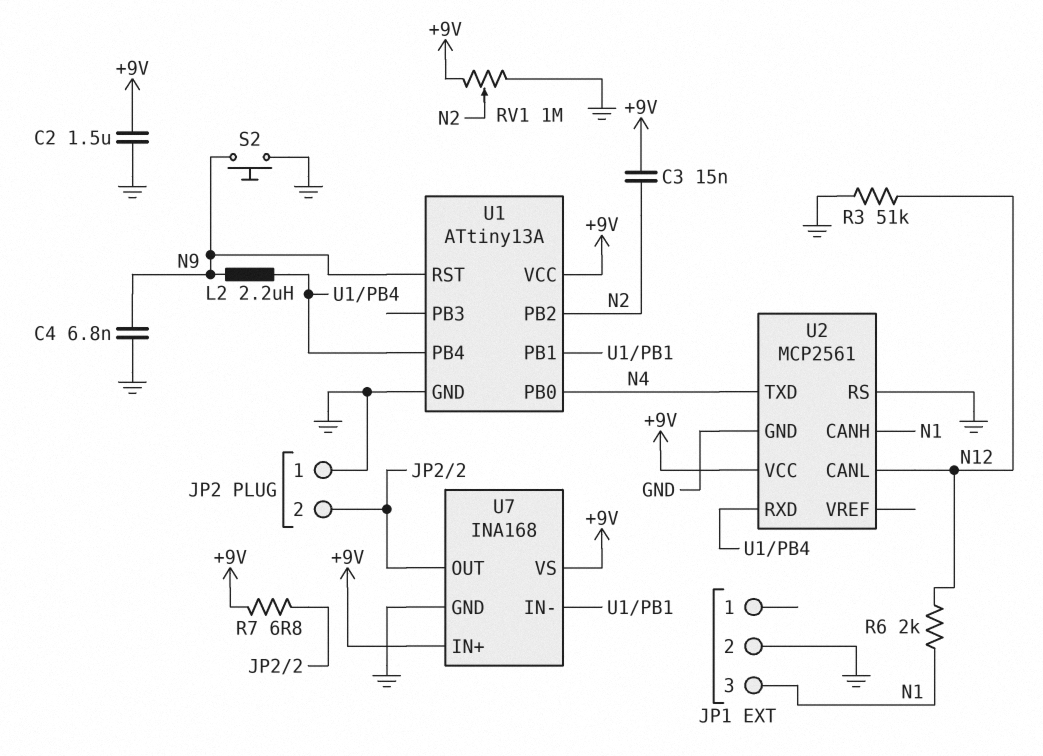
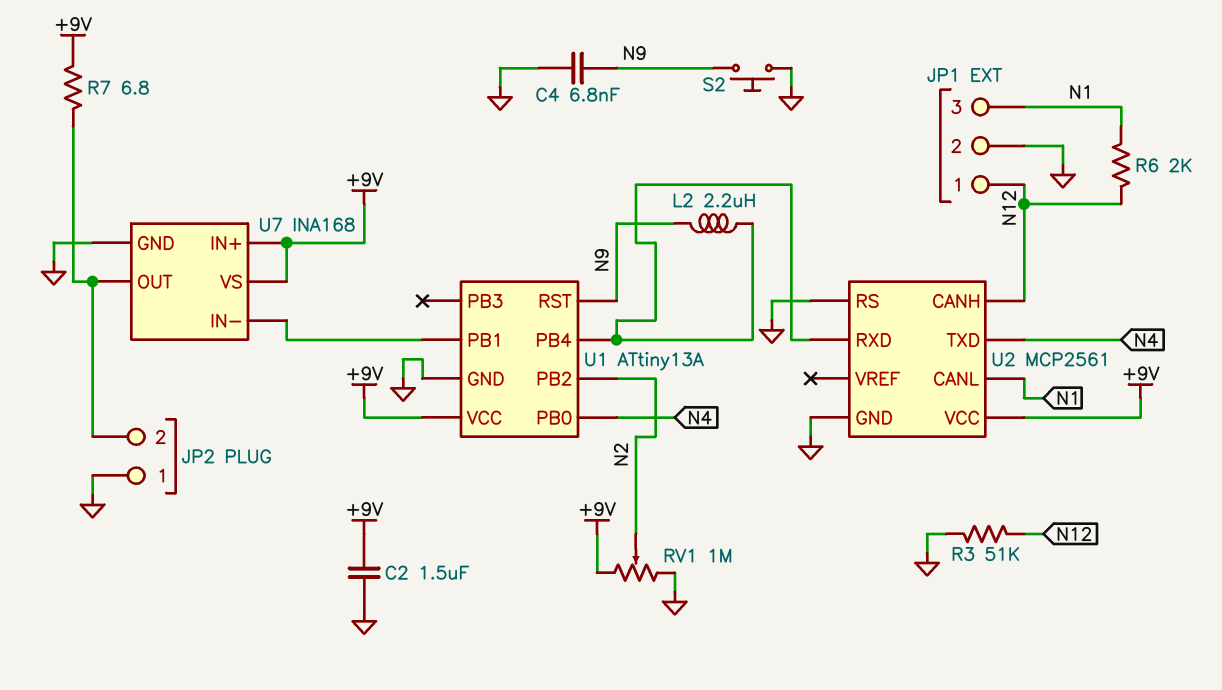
C3: 15nF (+9V, N2) -> none
JP1 pin 1: none -> N12
U2 pin CANH: N1 -> N12
U2 pin CANL: N12 -> N1

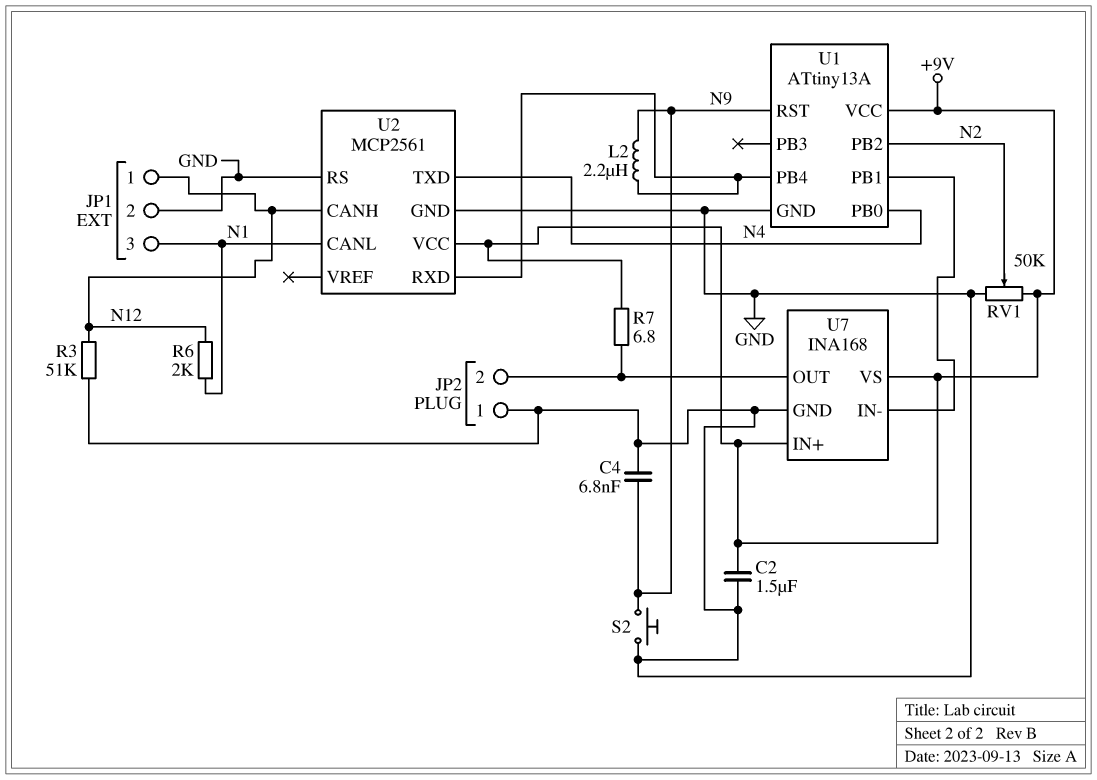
RV1: 1M (+9V, GND, wiper N2) -> 50k (+9V, GND, wiper N2)

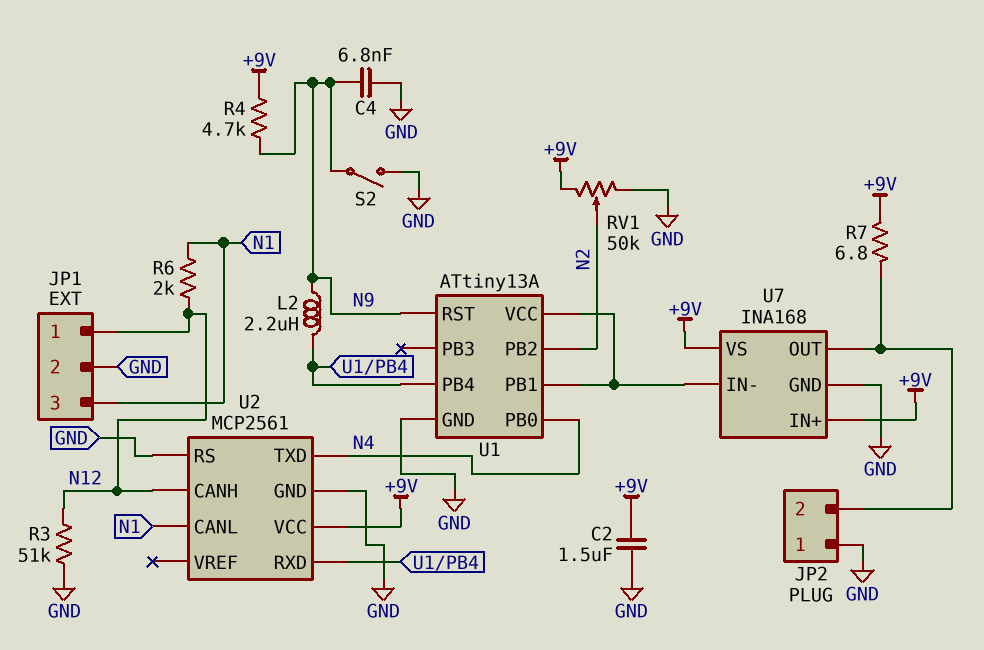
R4: none -> 4.7k (+9V, N9)
S2: button (GND, N9) -> switch (GND, N9)
U1 pin VCC: +9V -> U1/PB1

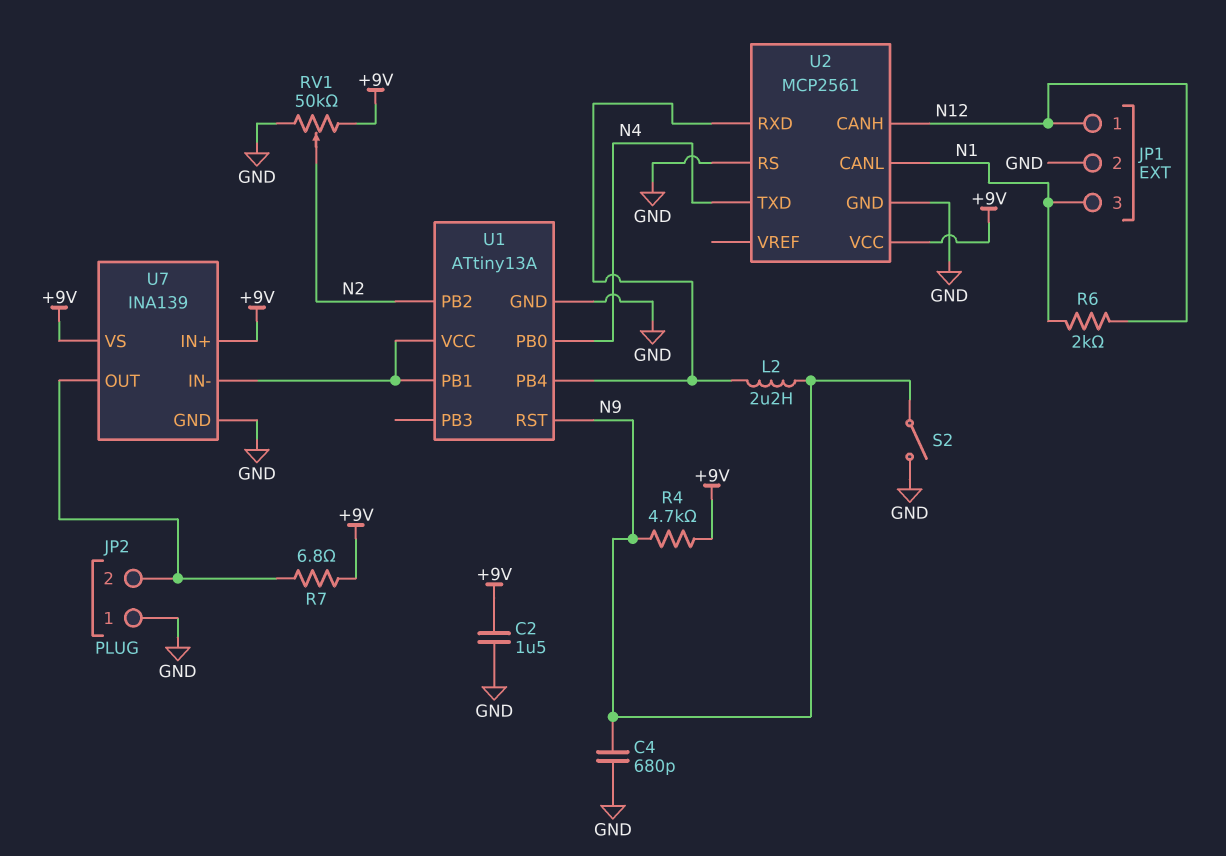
C4: 6.8nF (GND, N9) -> 680pF (GND, N9)
R3: 51k (GND, N12) -> none
U7: INA168 -> INA139

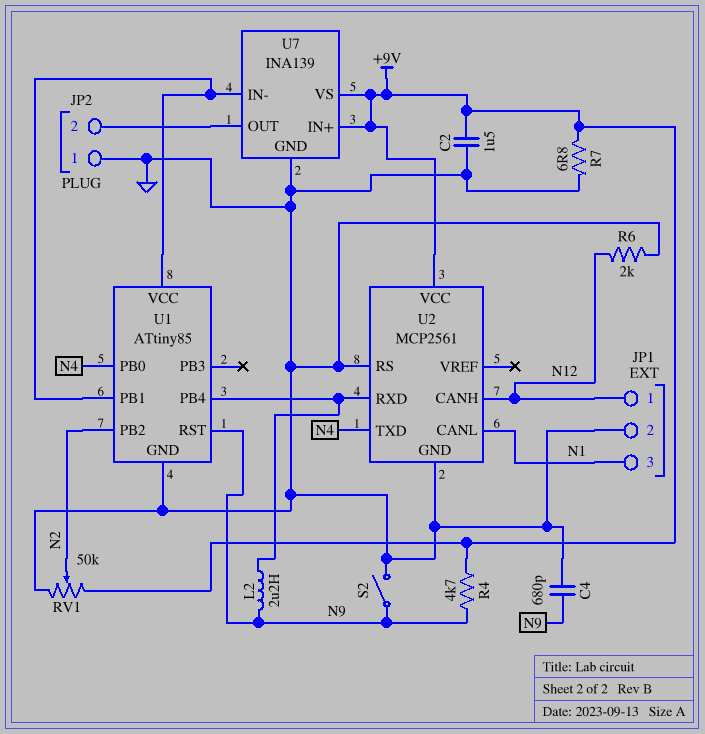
R6: 2k (N1, N12) -> 2k (GND, N12)
R7: 6.8 (+9V, JP2/2) -> 6.8 (+9V, GND)
U1: ATtiny13A -> ATtiny85

